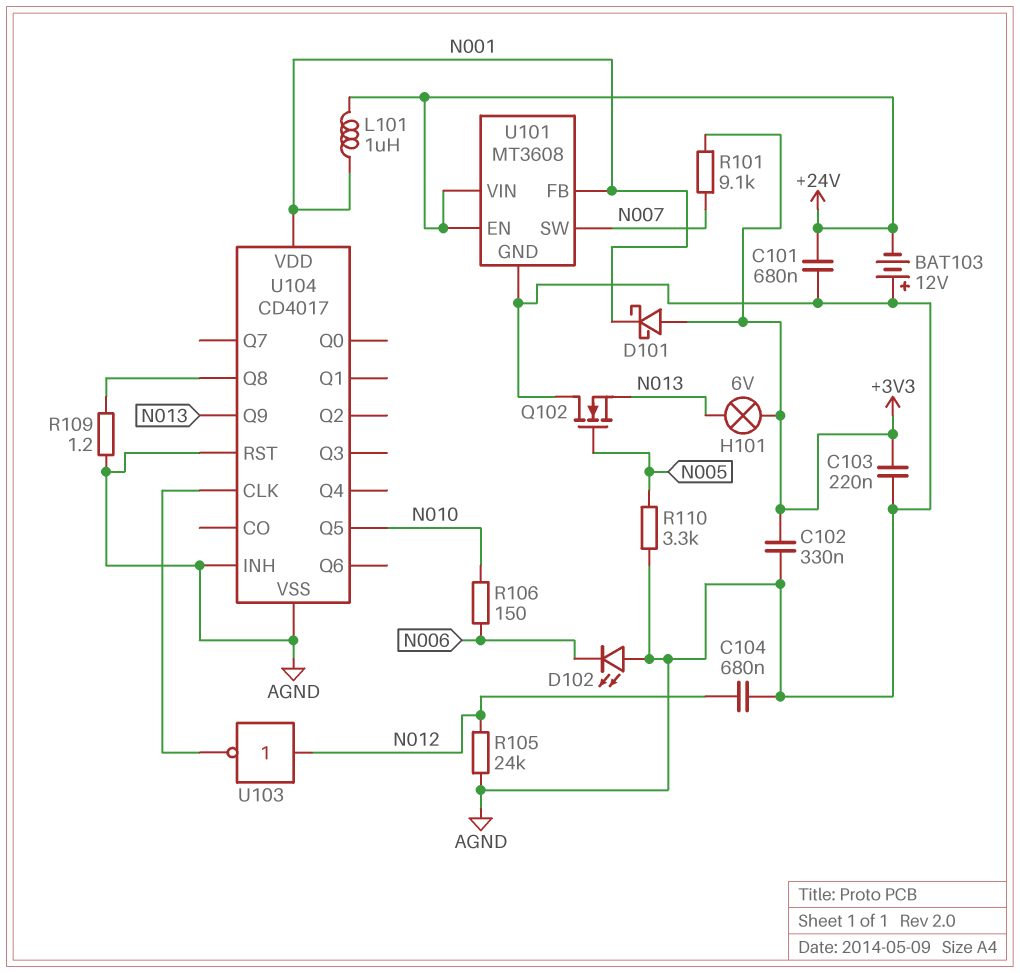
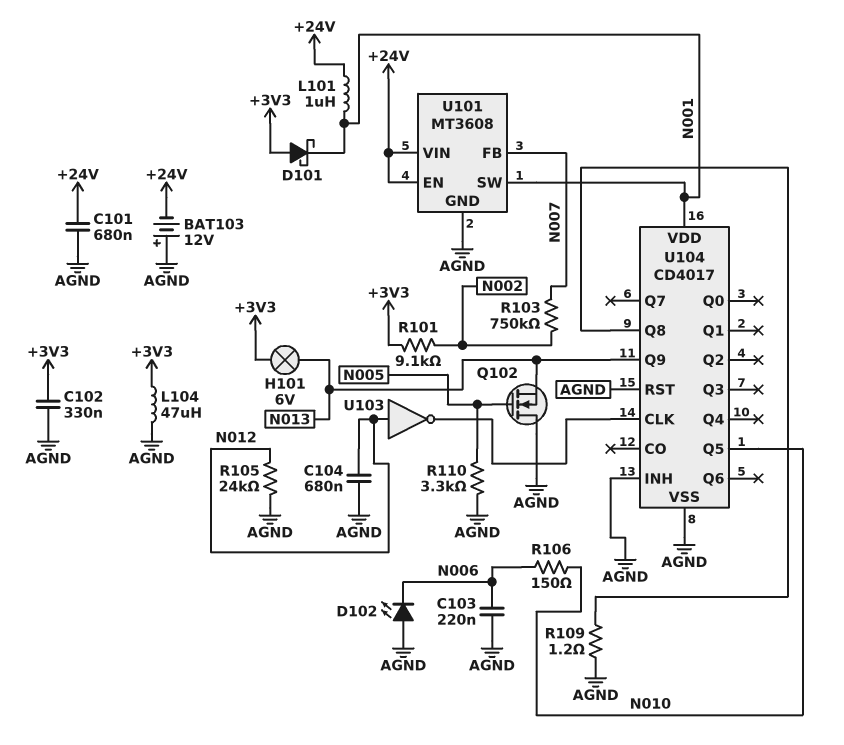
C103: 220nF (+3V3, AGND) -> 220nF (AGND, N006)
L104: none -> 47uH (+3V3, AGND)
R101: 9.1k (+3V3, N007) -> 9.1k (+3V3, N002)
R103: none -> 750k (N002, N007)
U101 pin FB: N001 -> N007
U101 pin SW: N007 -> N001

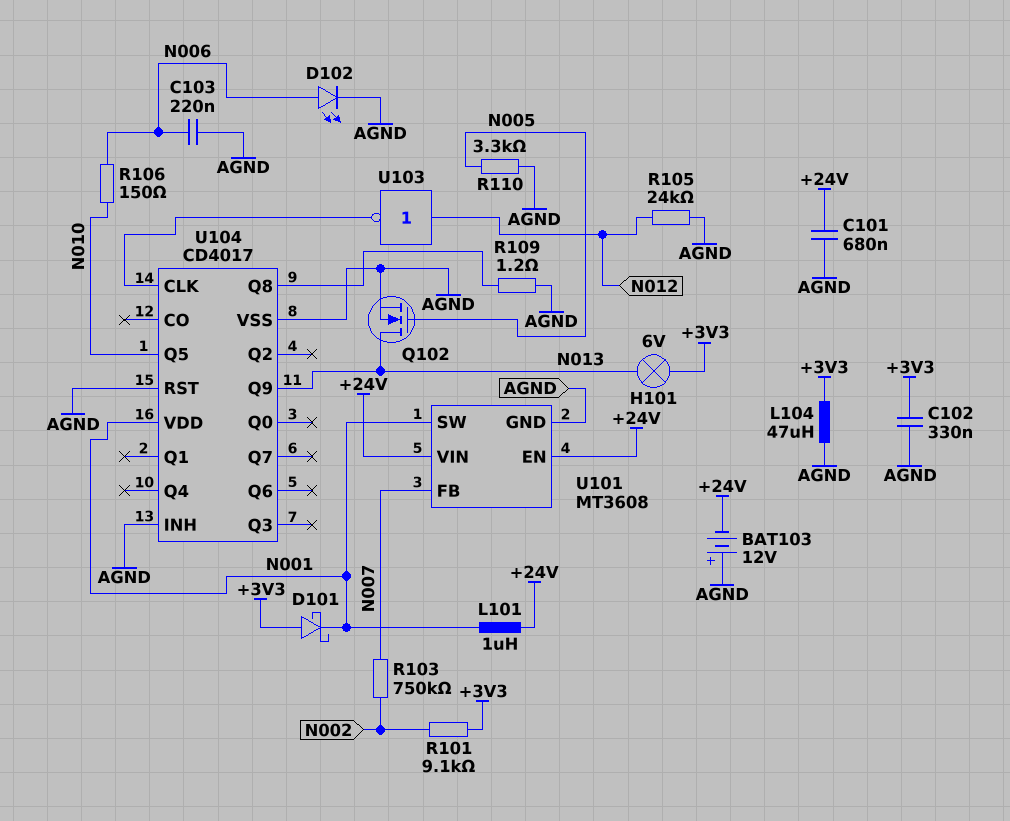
C104: 680nF (AGND, N012) -> none
D102: LED (A AGND, K N006) -> LED (A N006, K AGND)
Q102: NMOS (G N005, D AGND, S N013) -> NMOS (G N005, D N013, S AGND)

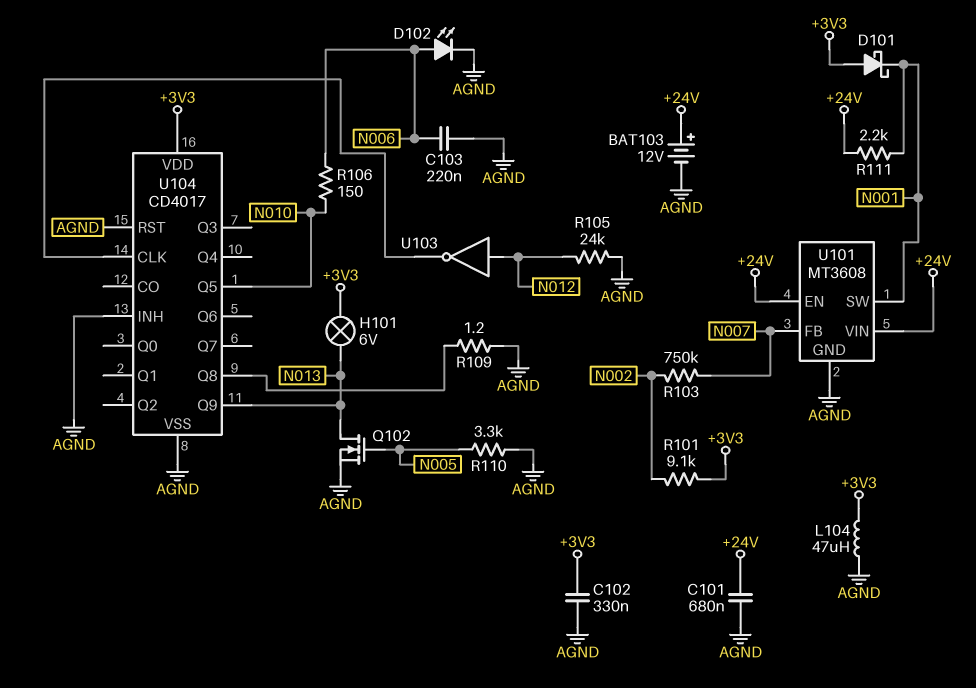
BAT103: 12V (plus AGND, minus +24V) -> 12V (plus +24V, minus AGND)
L101: 1uH (+24V, N001) -> none
R111: none -> 2.2k (+24V, N001)
U104 pin VDD: N001 -> +3V3

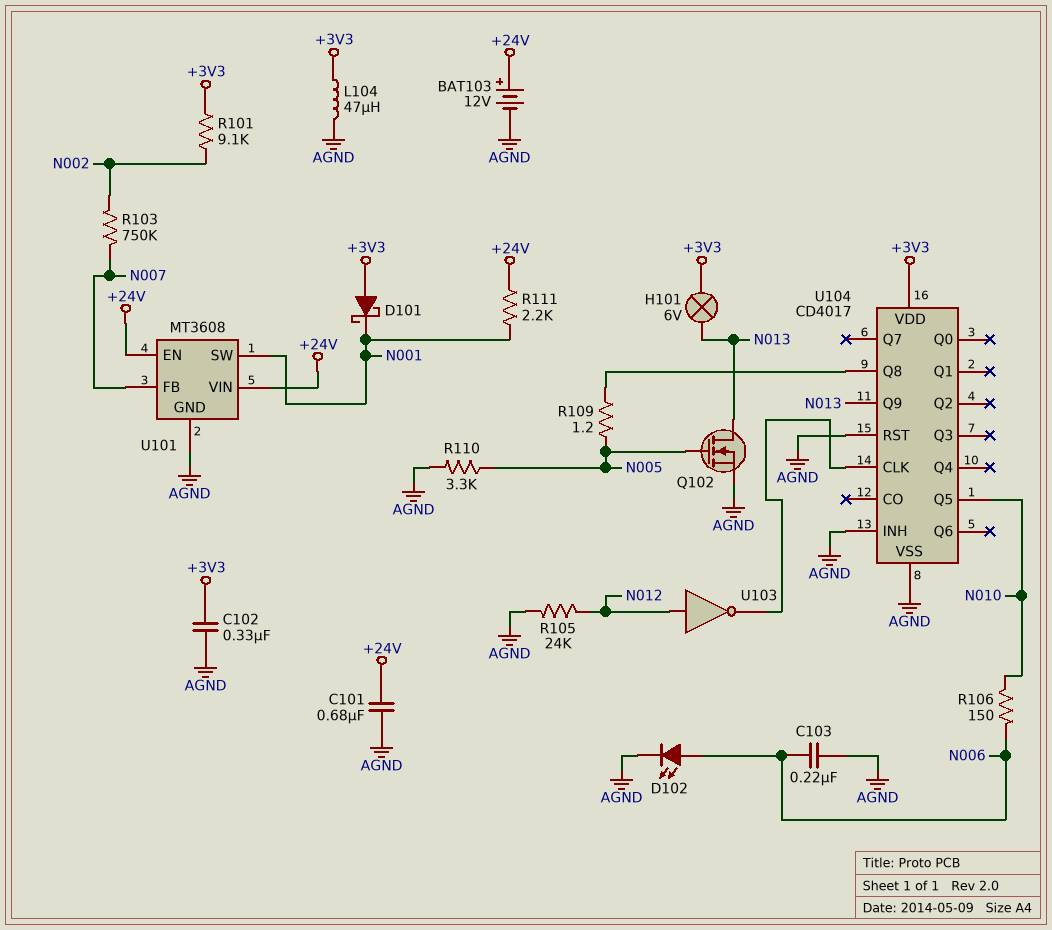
R109: 1.2 (AGND, U104/Q8) -> 1.2 (N005, U104/Q8)

